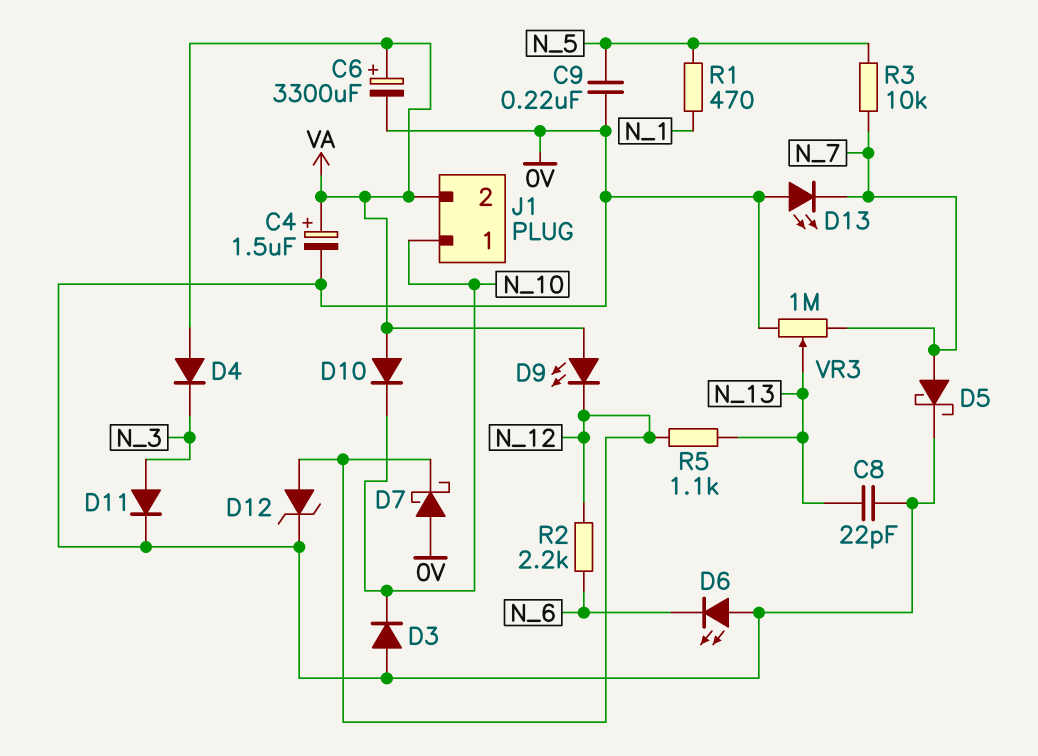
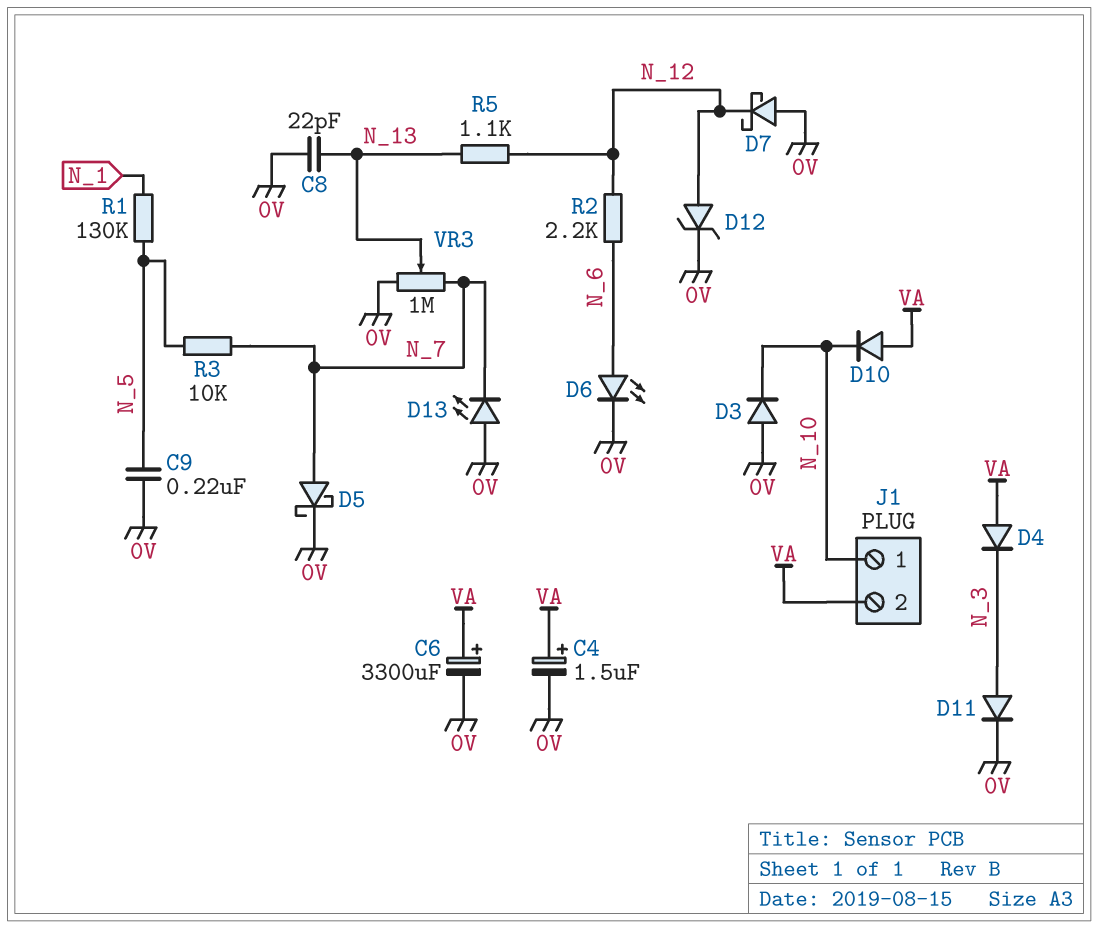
D6: LED (A 0V, K N_6) -> LED (A N_6, K 0V)
D9: LED (A VA, K N_12) -> none
R1: 470 (N_1, N_5) -> 130k (N_1, N_5)

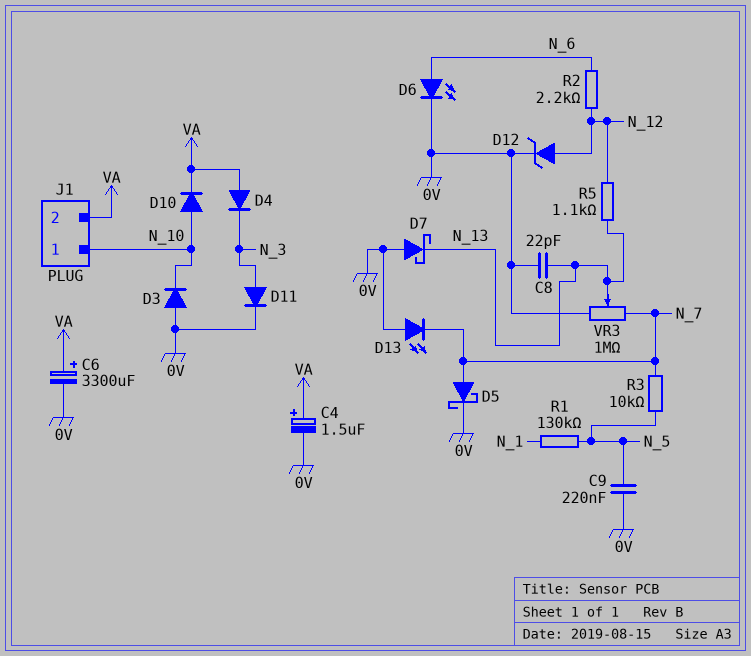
D7: schottky (A 0V, K N_12) -> schottky (A 0V, K N_13)
D10: diode (A VA, K N_10) -> diode (A N_10, K VA)

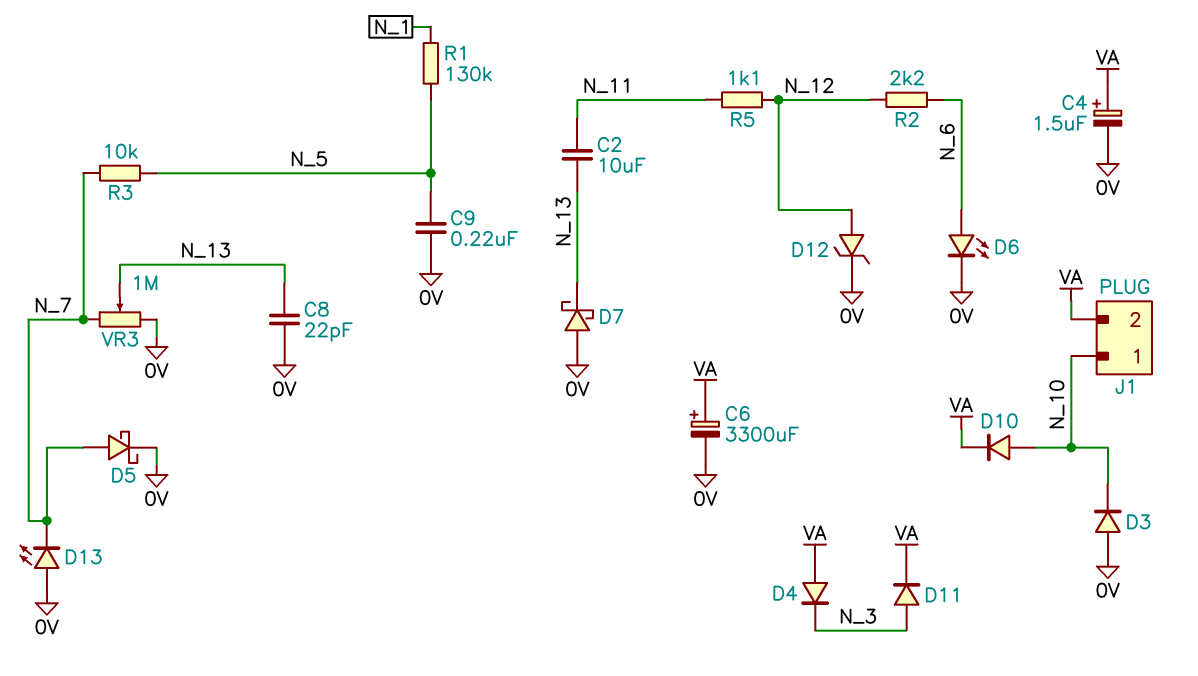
C2: none -> 10uF (N_11, N_13)
D11: diode (A N_3, K 0V) -> diode (A N_3, K VA)
R5: 1.1k (N_12, N_13) -> 1.1k (N_11, N_12)

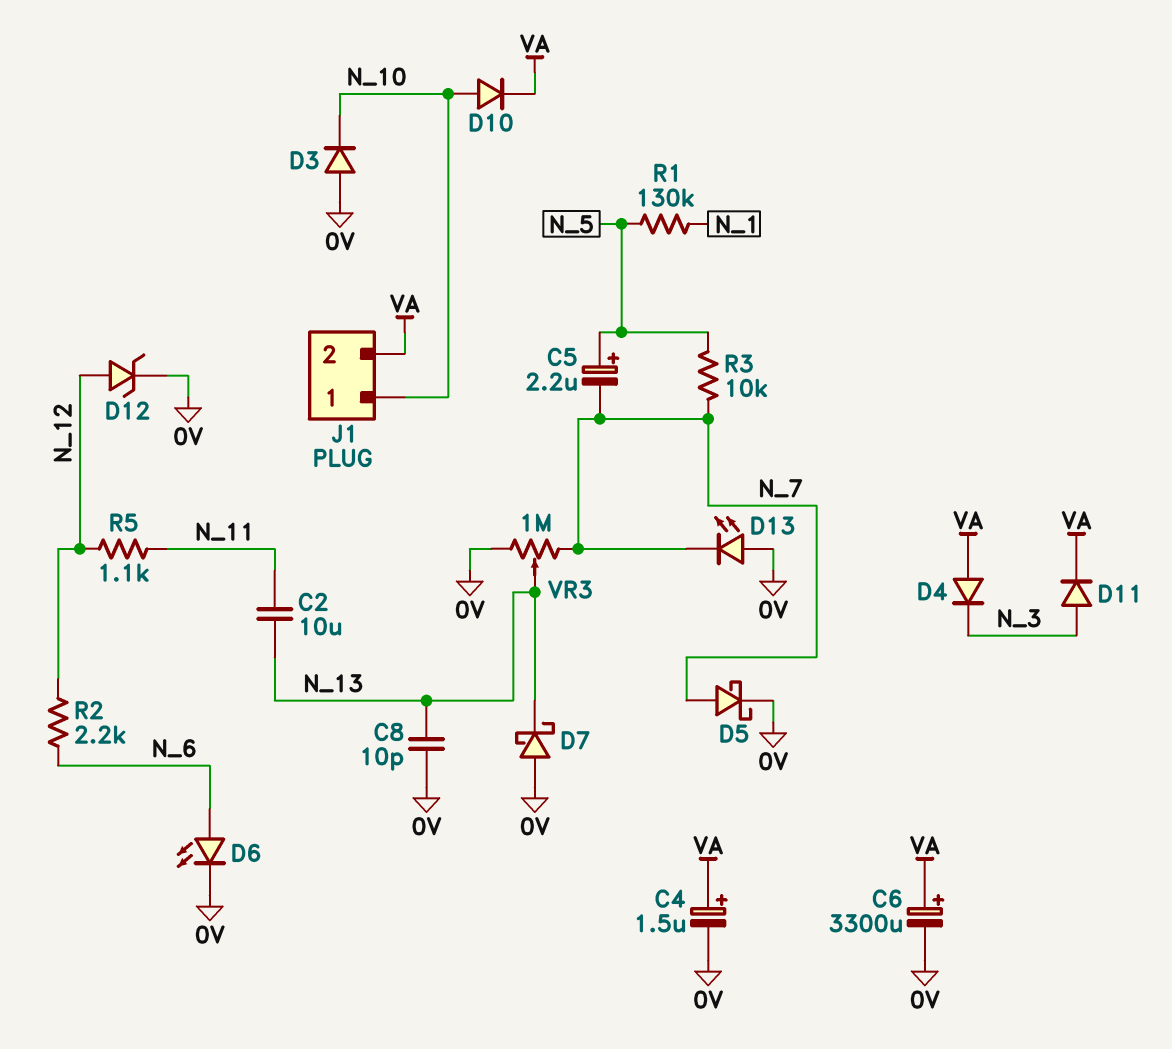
C5: none -> 2.2uF (plus N_5, minus N_7)
C8: 22pF (0V, N_13) -> 10pF (0V, N_13)
C9: 220nF (0V, N_5) -> none

